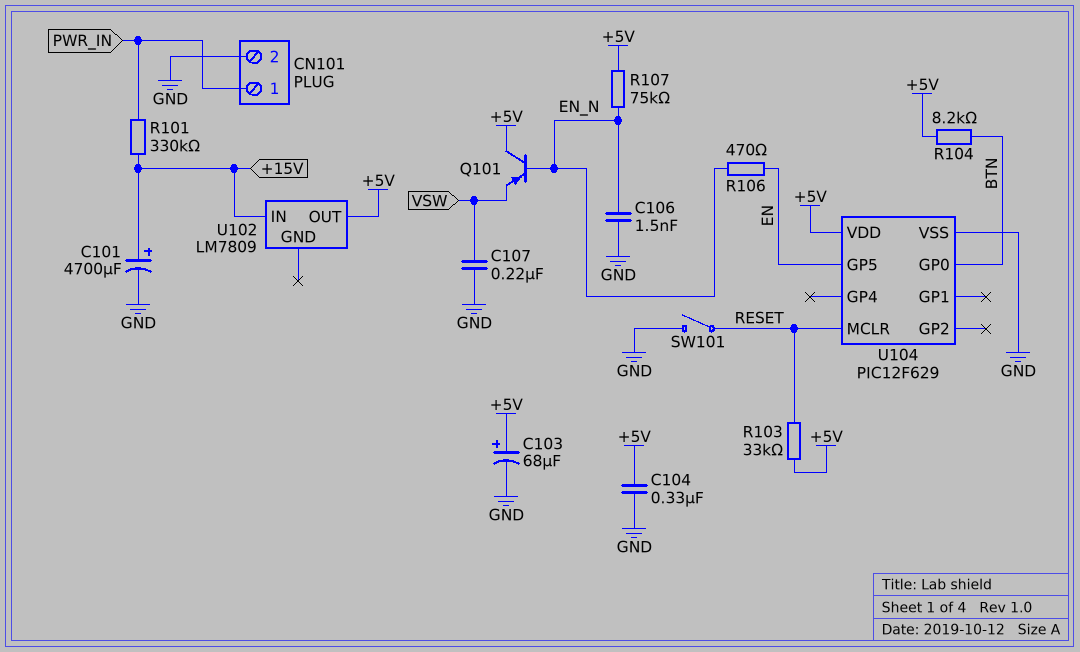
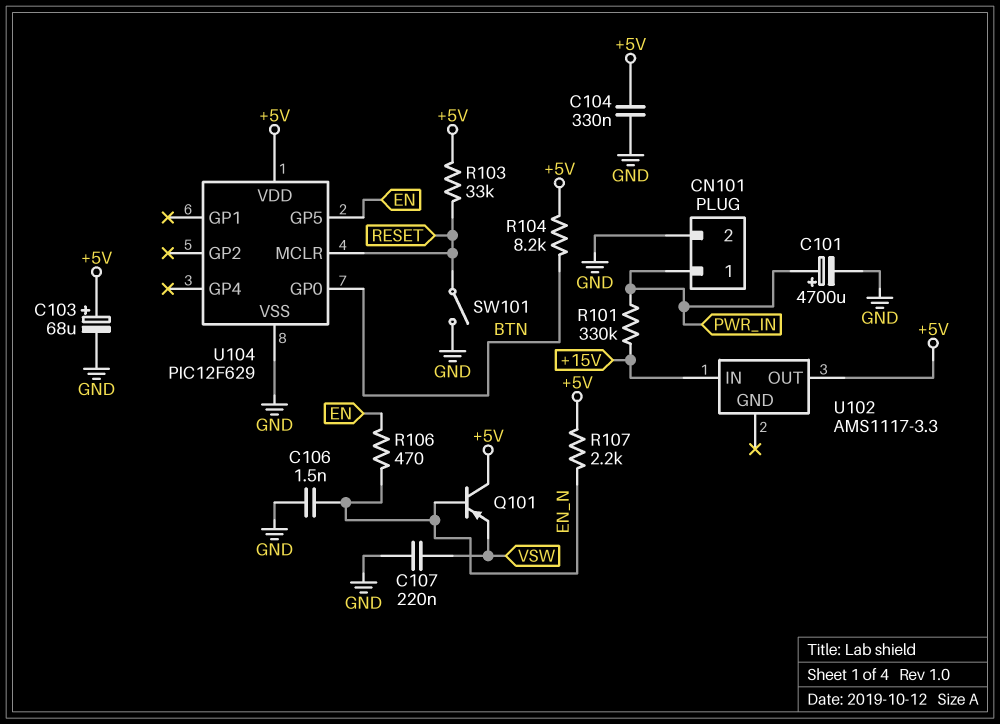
C101: 4700uF (plus +15V, minus GND) -> 4700uF (plus PWR_IN, minus GND)
R107: 75k (+5V, EN_N) -> 2.2k (+5V, EN_N)
U102: LM7809 -> AMS1117-3.3

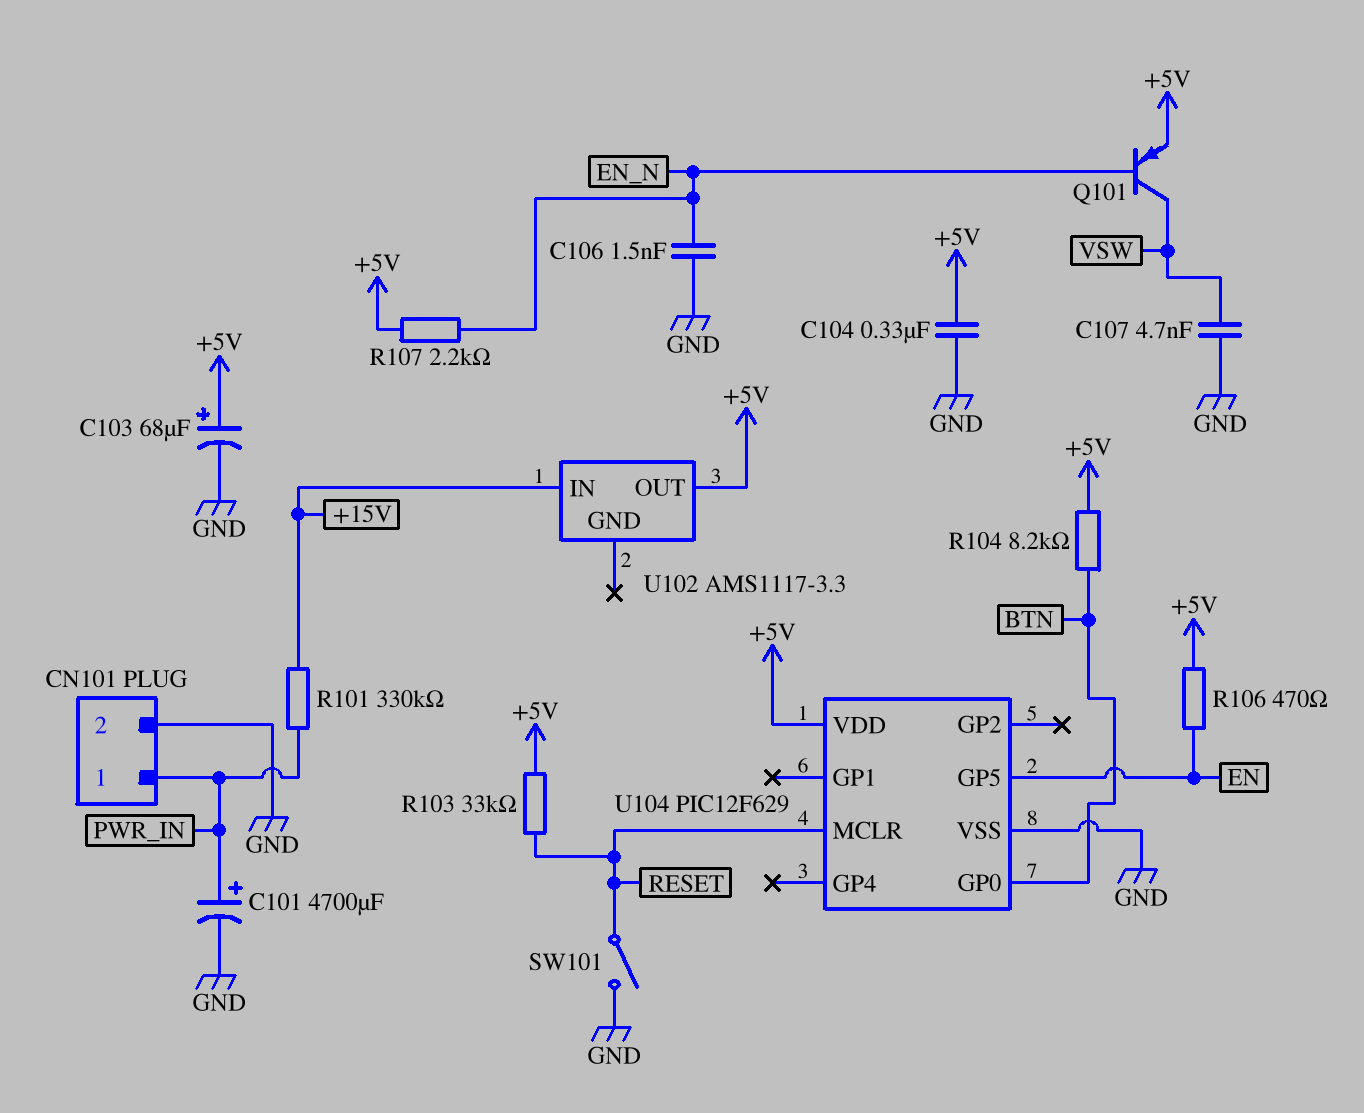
C107: 220nF (GND, VSW) -> 4.7nF (GND, VSW)
Q101: PNP (B EN_N, C +5V, E VSW) -> PNP (B EN_N, C VSW, E +5V)
R106: 470 (EN, EN_N) -> 470 (+5V, EN)

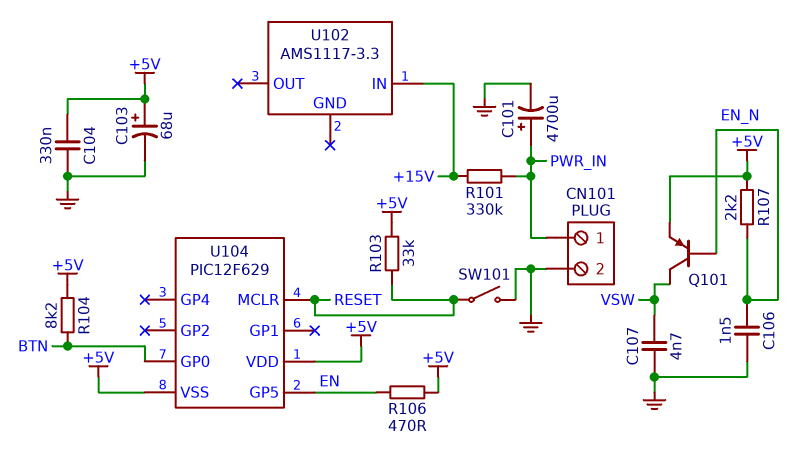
U102 pin OUT: +5V -> none
U104 pin VSS: GND -> +5V

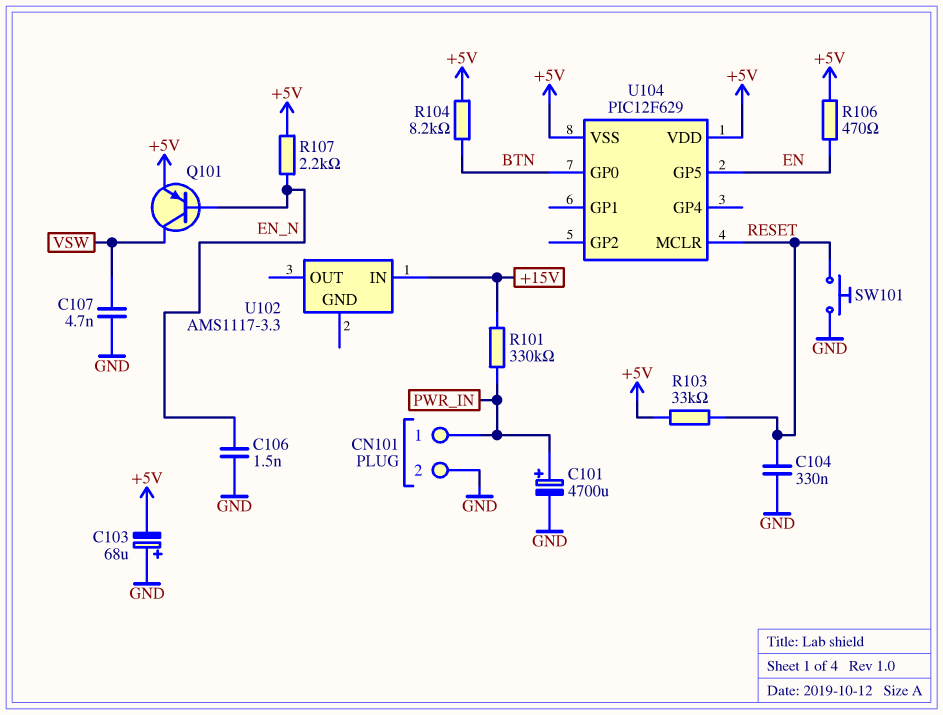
C103: 68uF (plus +5V, minus GND) -> 68uF (plus GND, minus +5V)
C104: 330nF (+5V, GND) -> 330nF (GND, RESET)
SW101: switch (GND, RESET) -> button (GND, RESET)

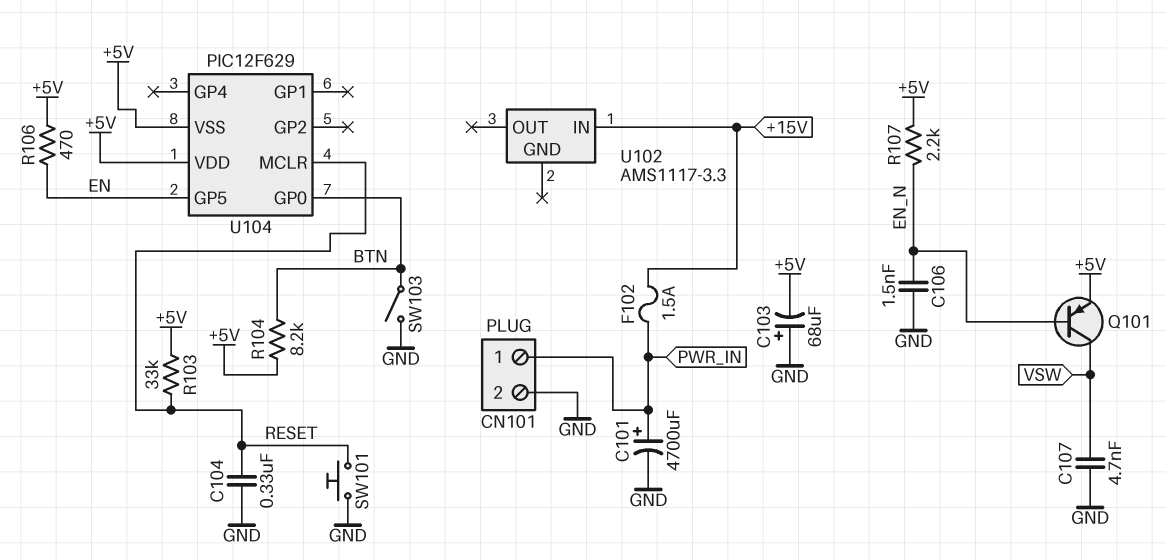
F102: none -> 1.5A (+15V, PWR_IN)
R101: 330k (+15V, PWR_IN) -> none
SW103: none -> switch (BTN, GND)

